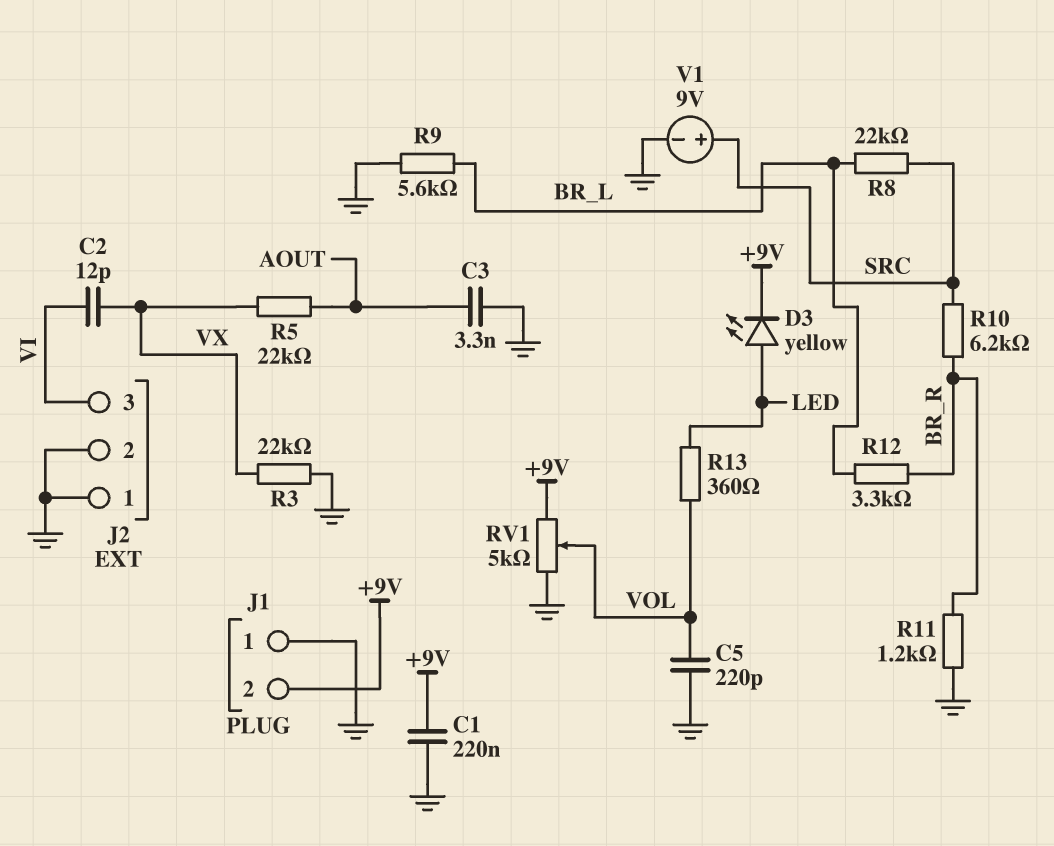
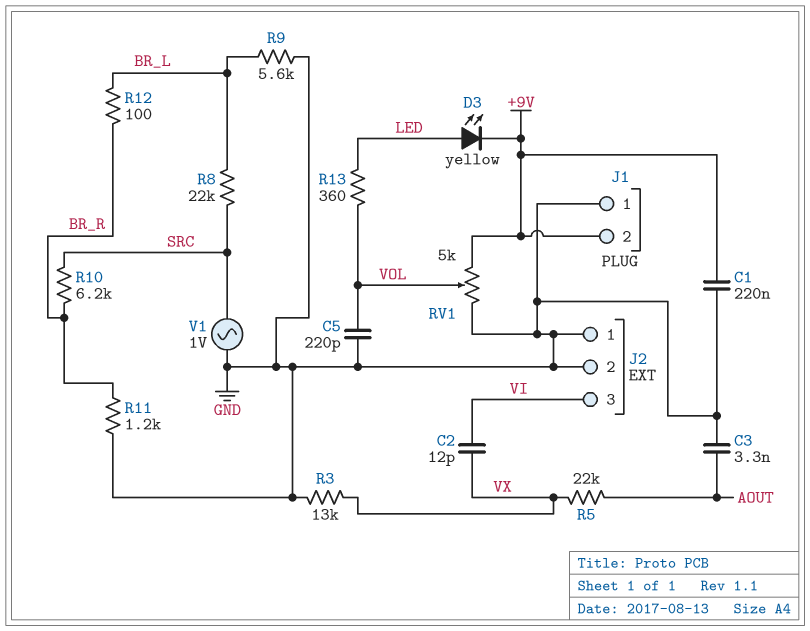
R3: 22k (GND, VX) -> 13k (GND, VX)
R12: 3.3k (BR_L, BR_R) -> 100 (BR_L, BR_R)
V1: 9V (plus SRC, minus GND) -> AC 1V (GND, SRC)

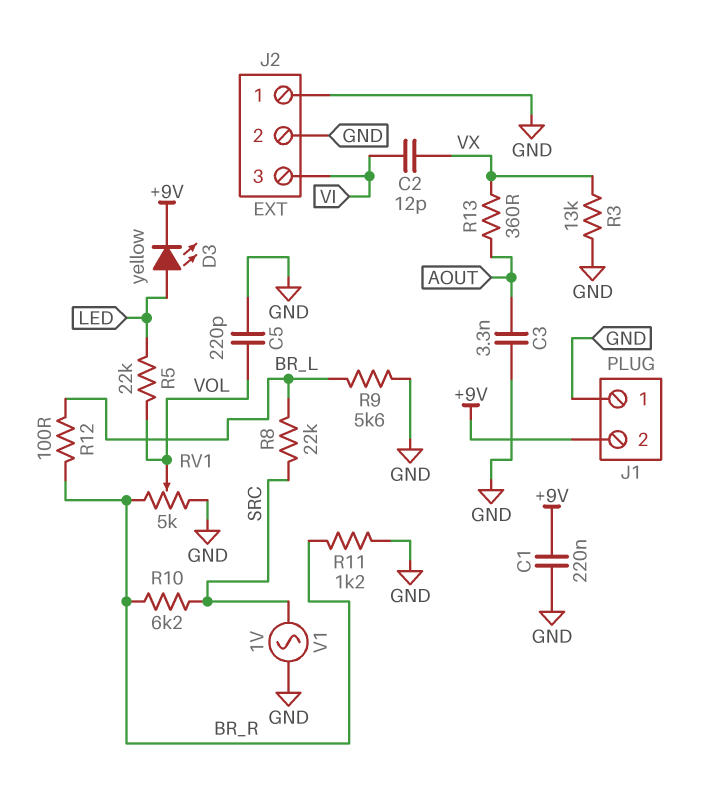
R5: 22k (AOUT, VX) -> 22k (LED, VOL)
R13: 360 (LED, VOL) -> 360 (AOUT, VX)
RV1: 5k (+9V, GND, wiper VOL) -> 5k (BR_R, GND, wiper VOL)

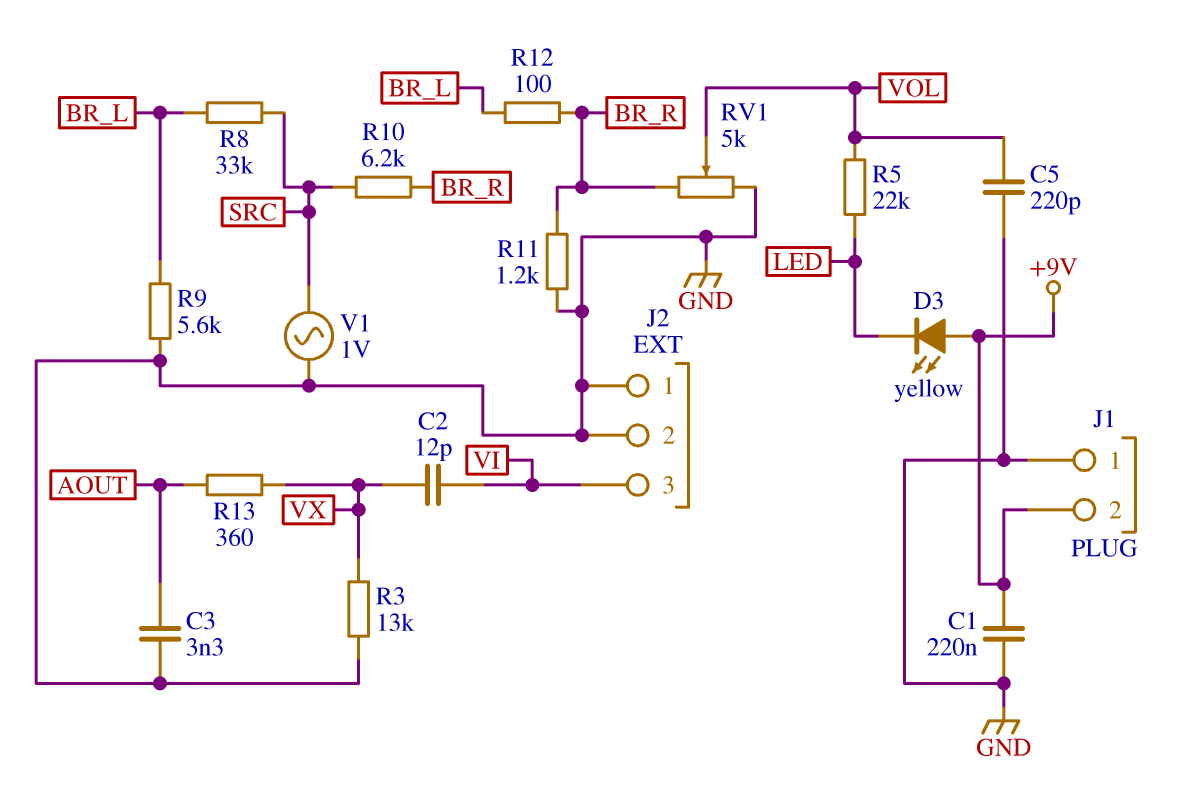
D3: LED yellow (A LED, K +9V) -> LED yellow (A +9V, K LED)
R8: 22k (BR_L, SRC) -> 33k (BR_L, SRC)

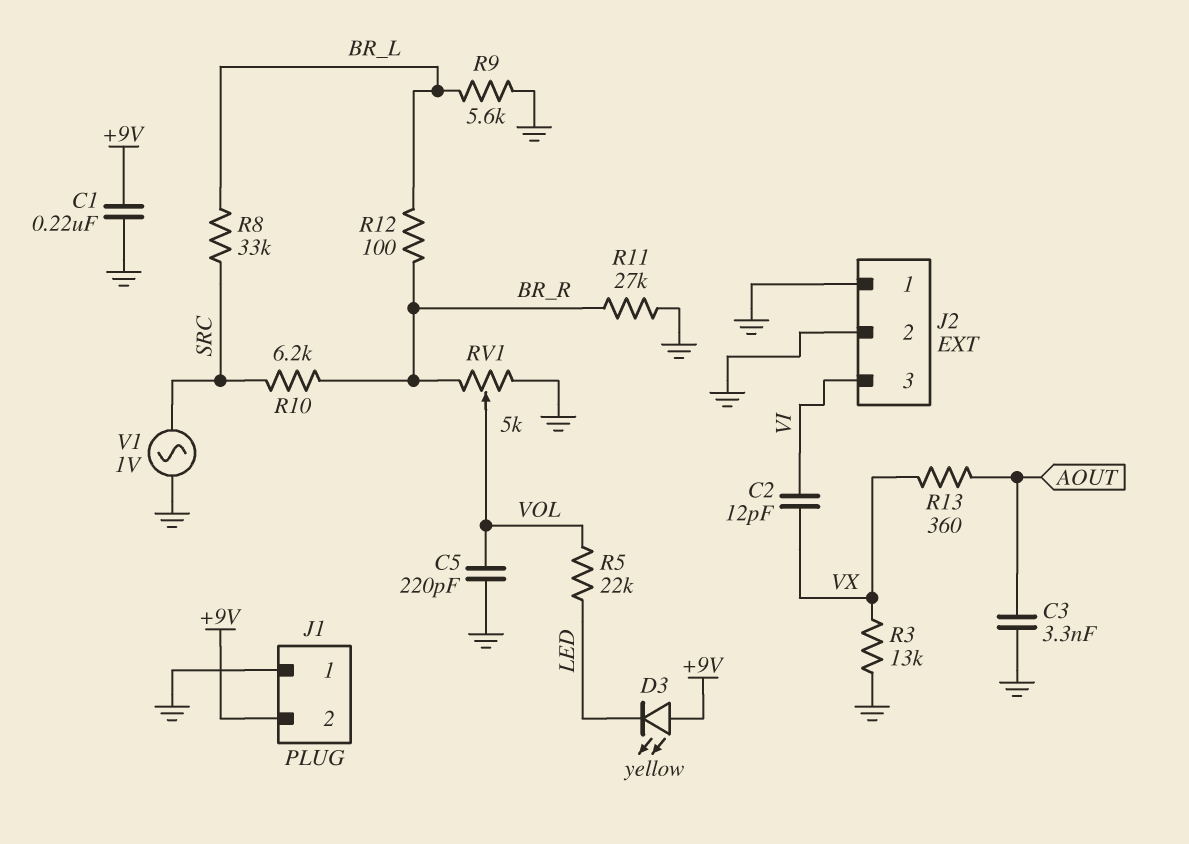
R11: 1.2k (BR_R, GND) -> 27k (BR_R, GND)

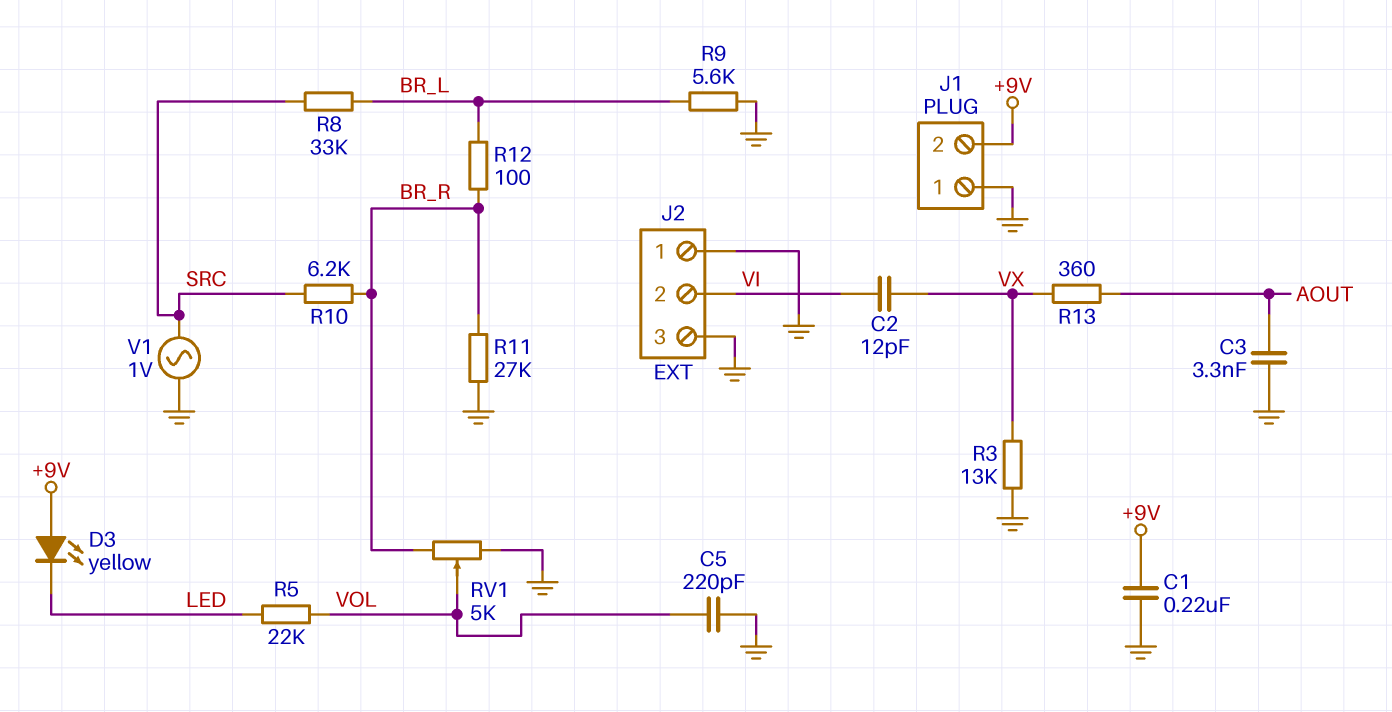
J2 pin 2: GND -> VI
J2 pin 3: VI -> GND

